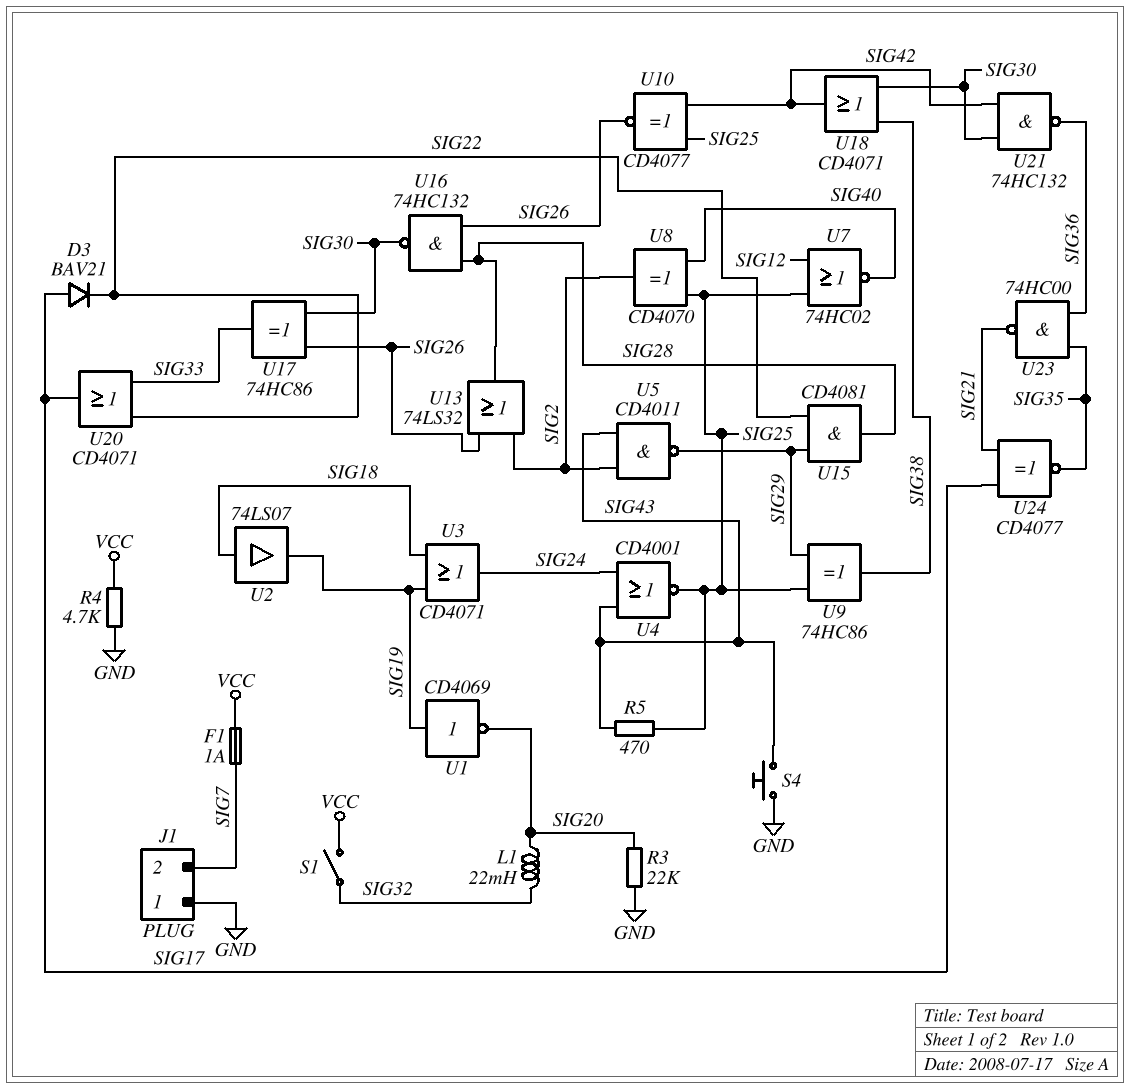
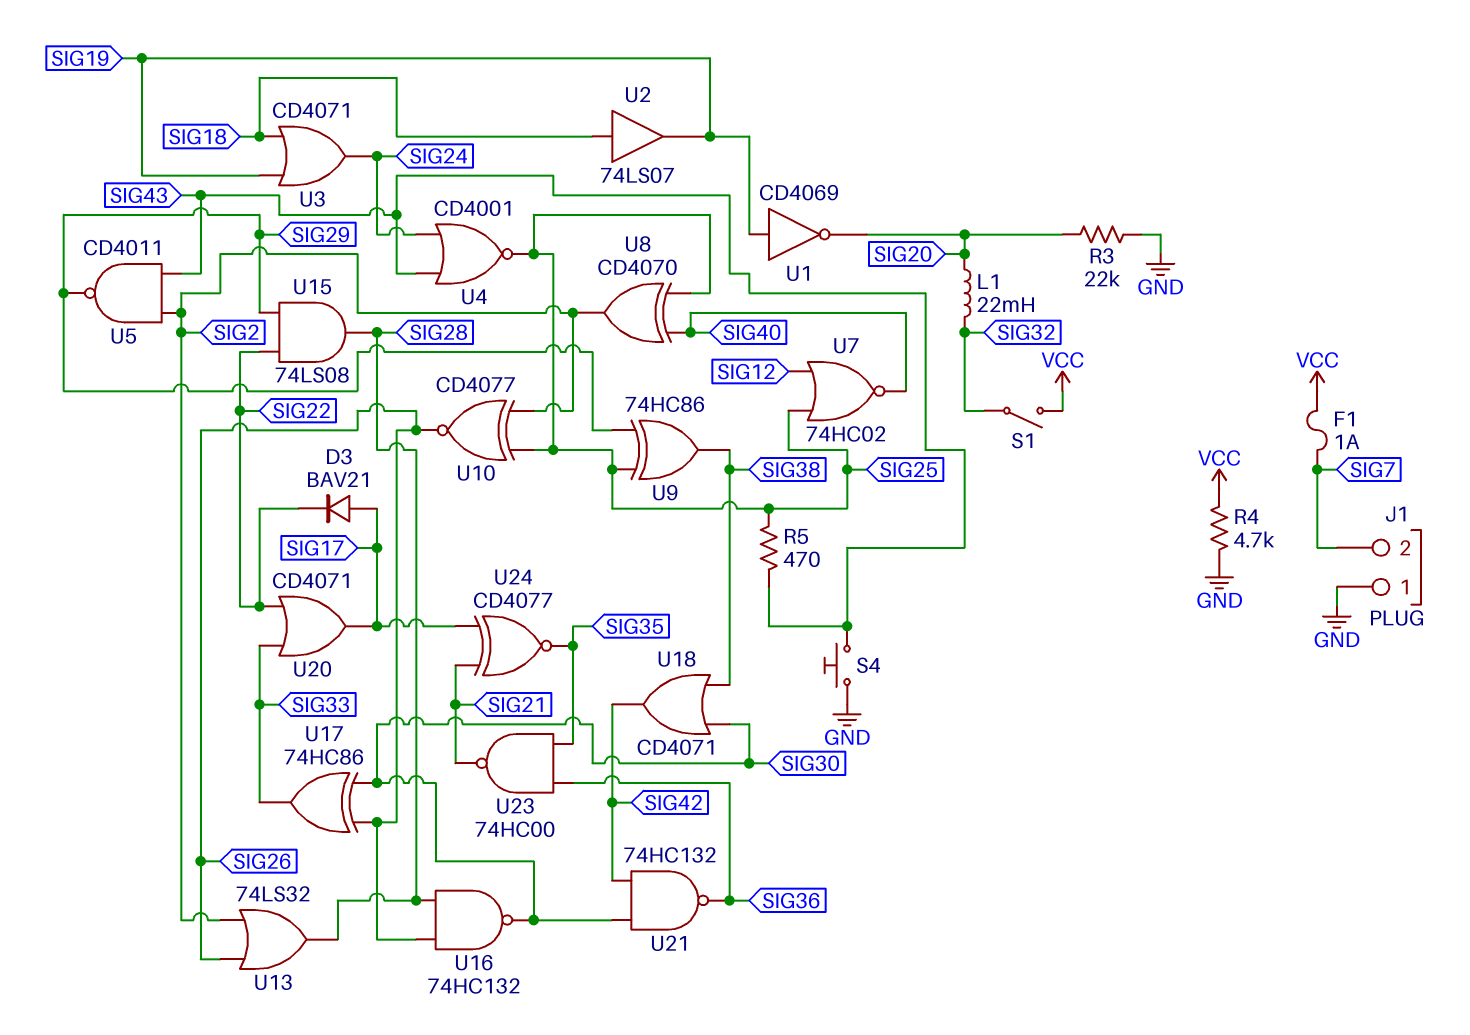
U10: XNOR CD4077 (in SIG25, in SIG42, out SIG26) -> XNOR CD4077 (in SIG2, in SIG25, out SIG26)
U15: AND CD4081 (in SIG22, in SIG29, out SIG28) -> AND 74LS08 (in SIG22, in SIG29, out SIG28)

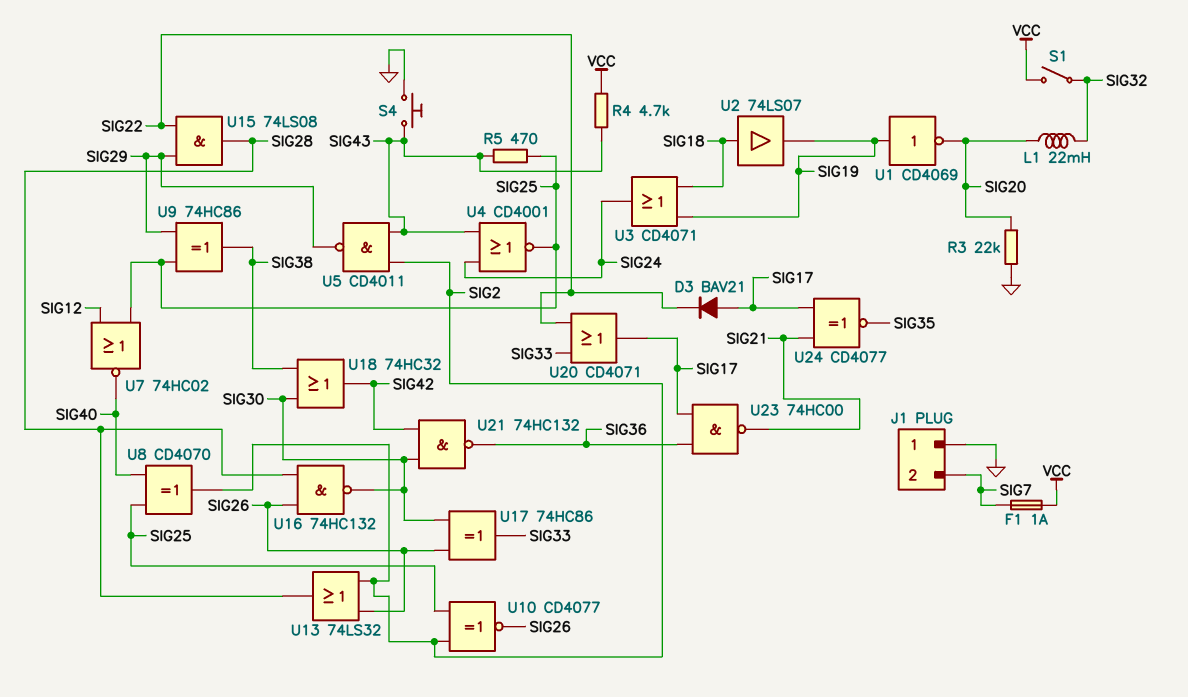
R4: 4.7k (GND, VCC) -> 4.7k (SIG43, VCC)
U18: OR CD4071 (in SIG30, in SIG38, out SIG42) -> OR 74HC32 (in SIG30, in SIG38, out SIG42)
U23: NAND 74HC00 (in SIG35, in SIG36, out SIG21) -> NAND 74HC00 (in SIG17, in SIG36, out SIG21)

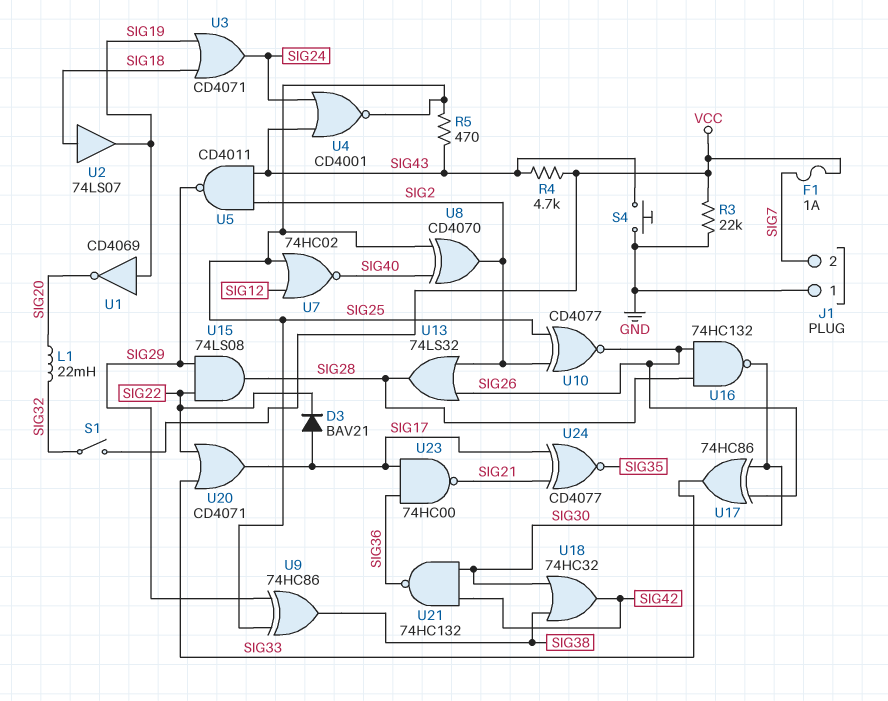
R3: 22k (GND, SIG20) -> 22k (GND, VCC)

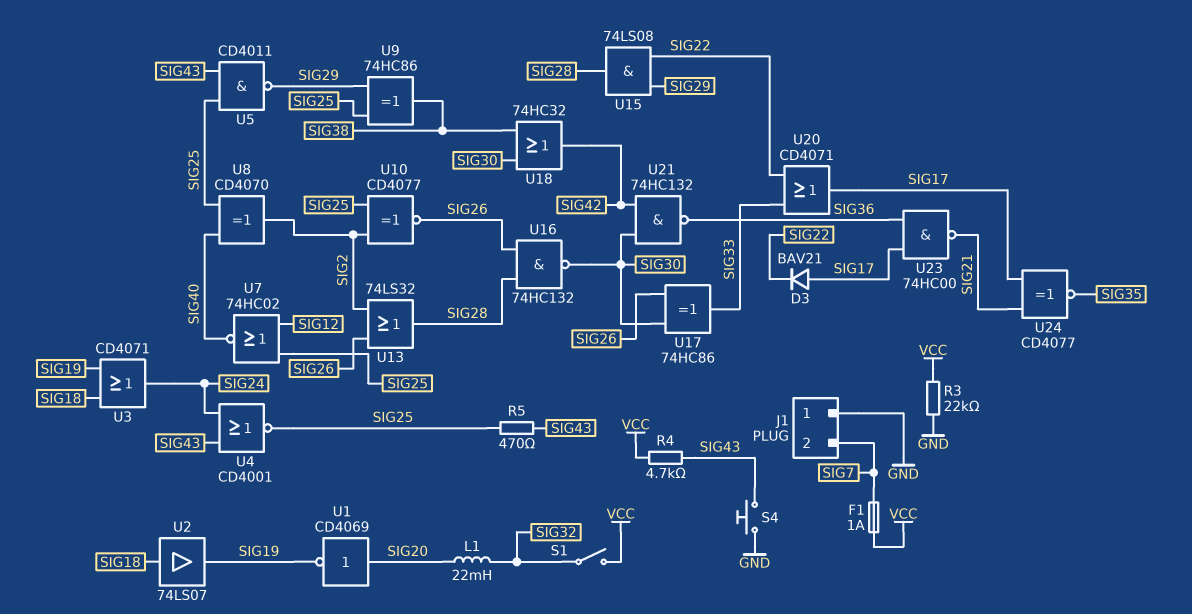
U1: NOT CD4069 (in SIG19, out SIG20) -> NOT CD4069 (in SIG20, out SIG19)
U5: NAND CD4011 (in SIG2, in SIG43, out SIG29) -> NAND CD4011 (in SIG25, in SIG43, out SIG29)

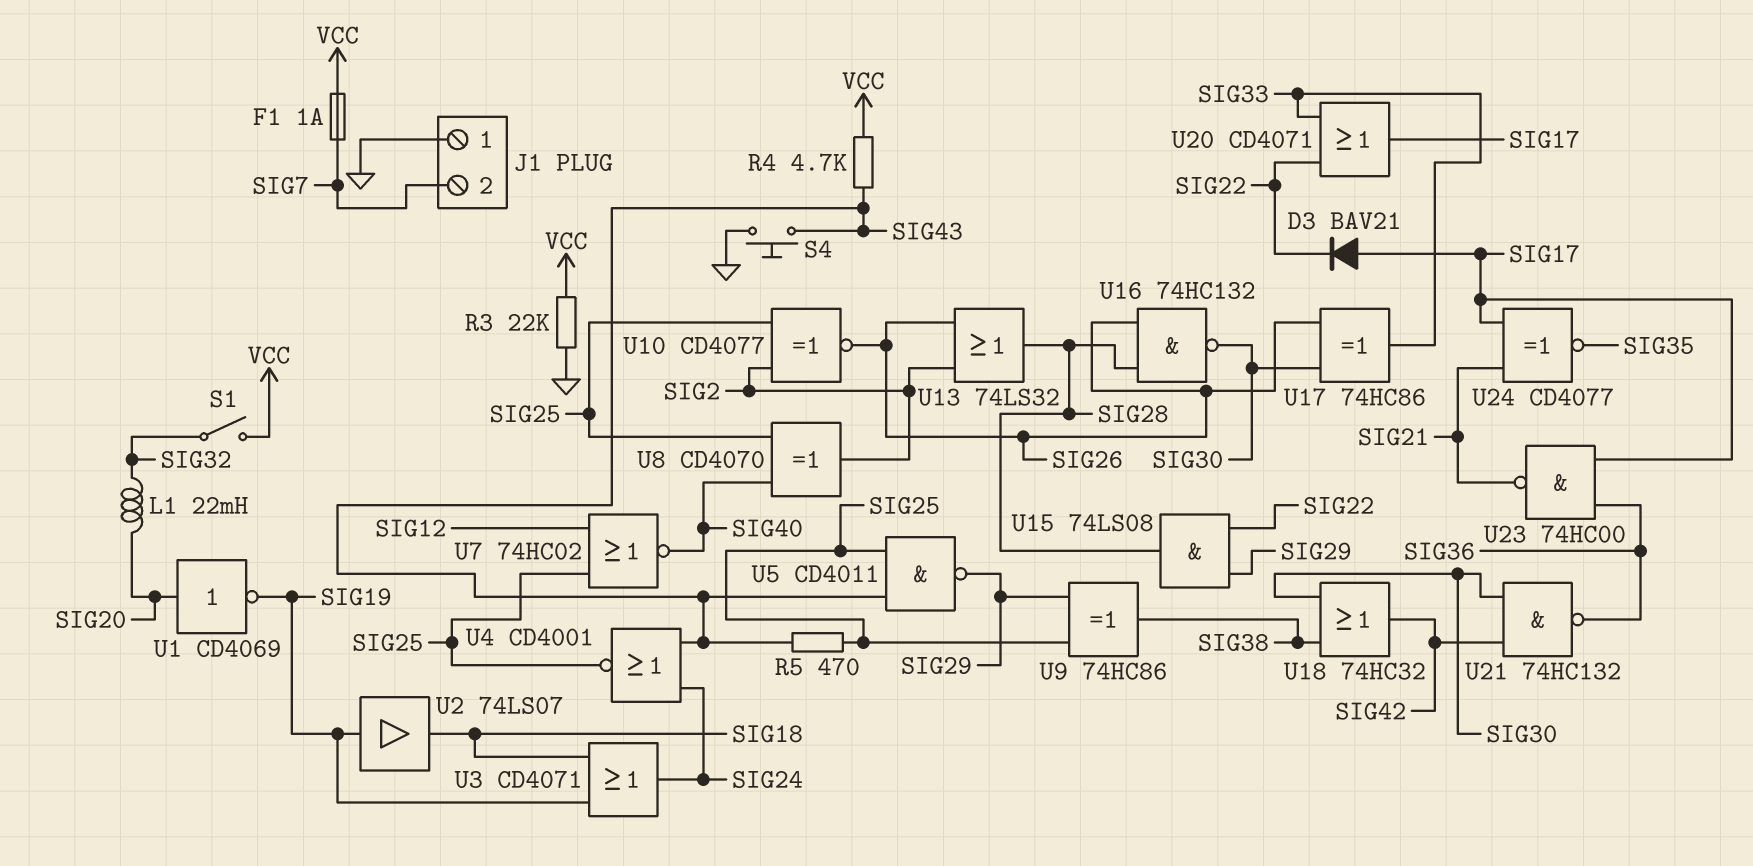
U2: buffer 74LS07 (in SIG18, out SIG19) -> buffer 74LS07 (in SIG19, out SIG18)

